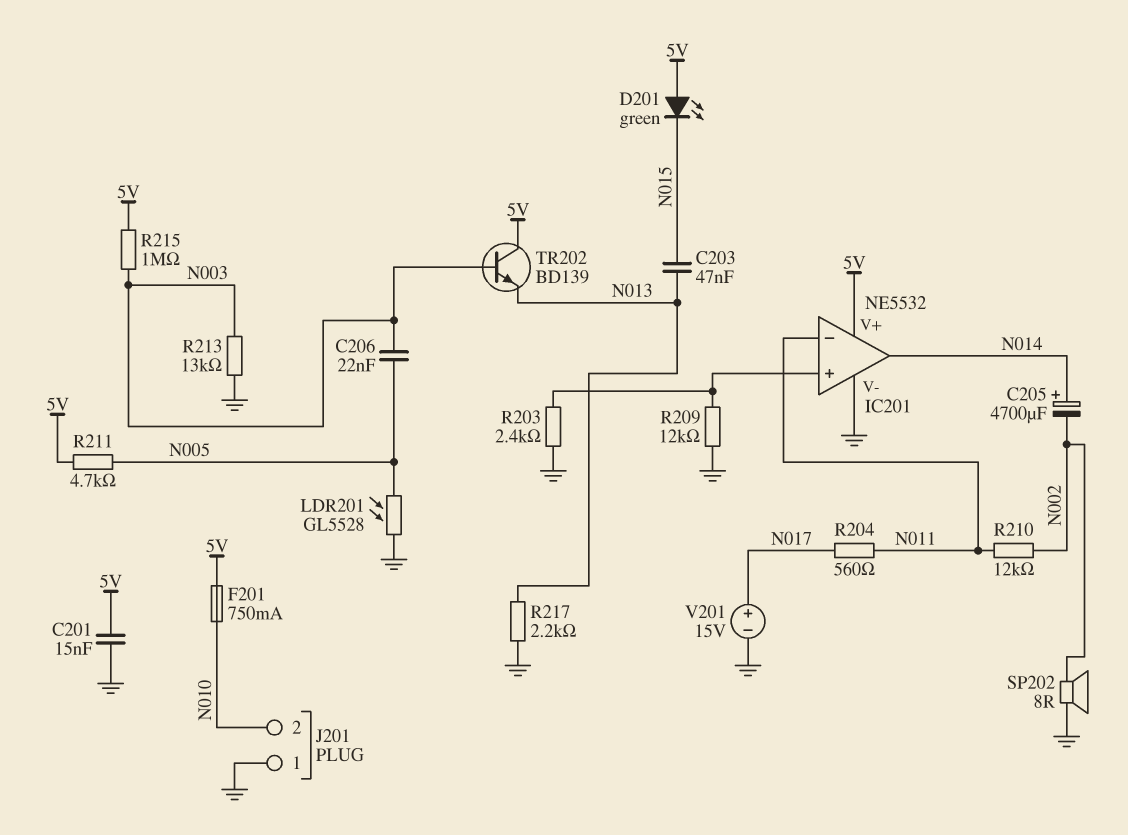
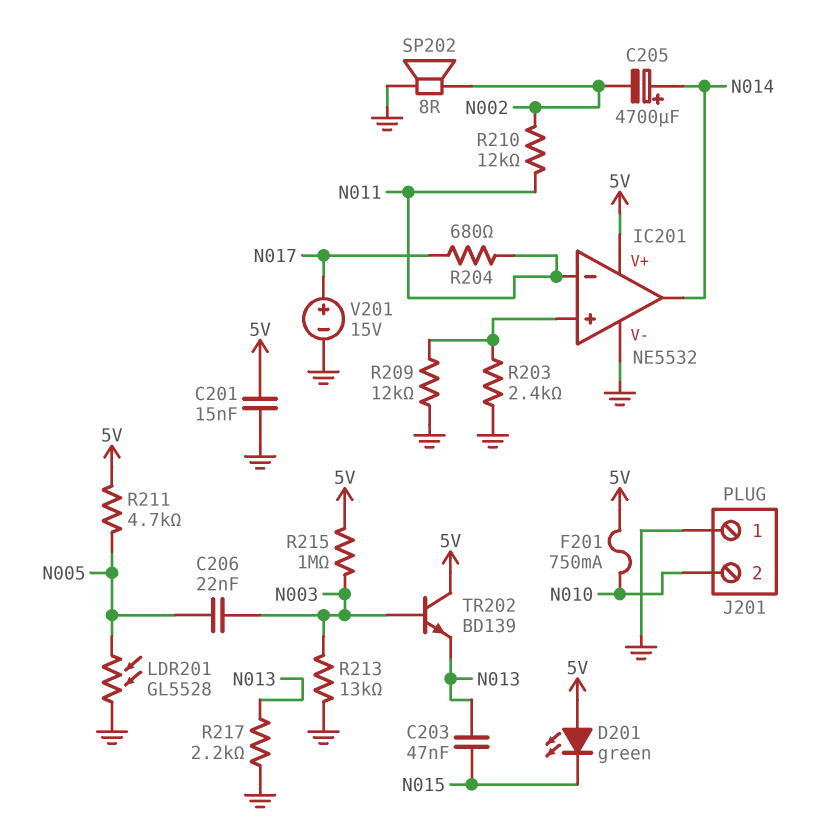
R204: 560 (N011, N017) -> 680 (N011, N017)

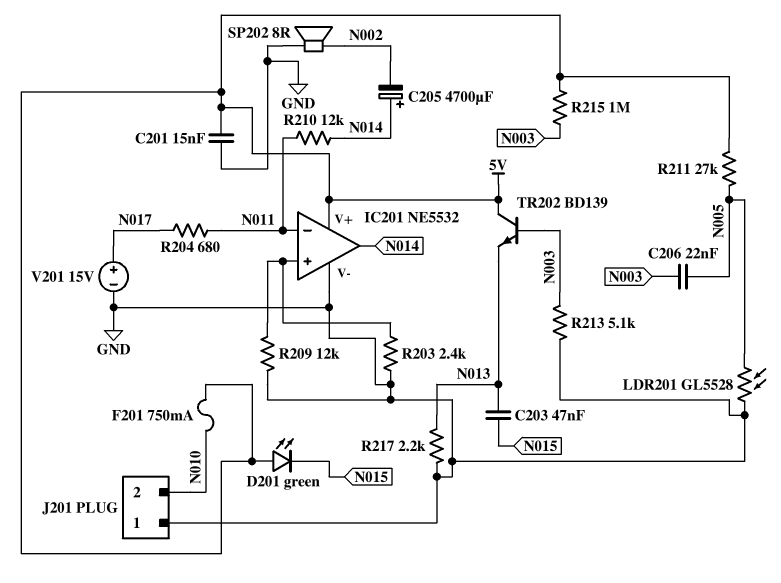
R210: 12k (N002, N011) -> 12k (N011, N014)
R211: 4.7k (5V, N005) -> 27k (5V, N005)
R213: 13k (GND, N003) -> 5.1k (GND, N003)

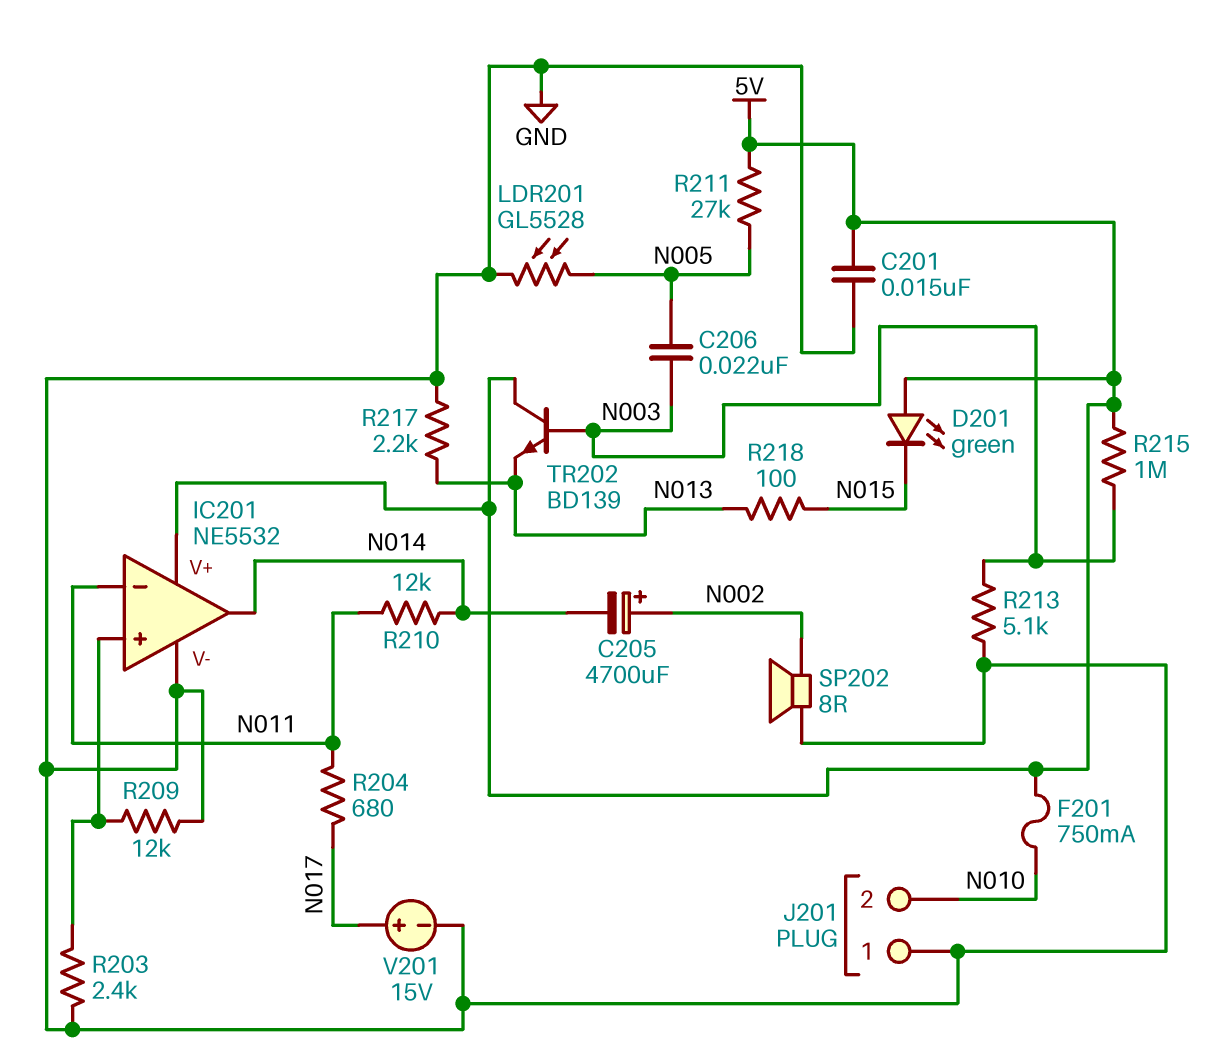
C203: 47nF (N013, N015) -> none
C205: 4700uF (plus N014, minus N002) -> 4700uF (plus N002, minus N014)
R218: none -> 100 (N013, N015)

